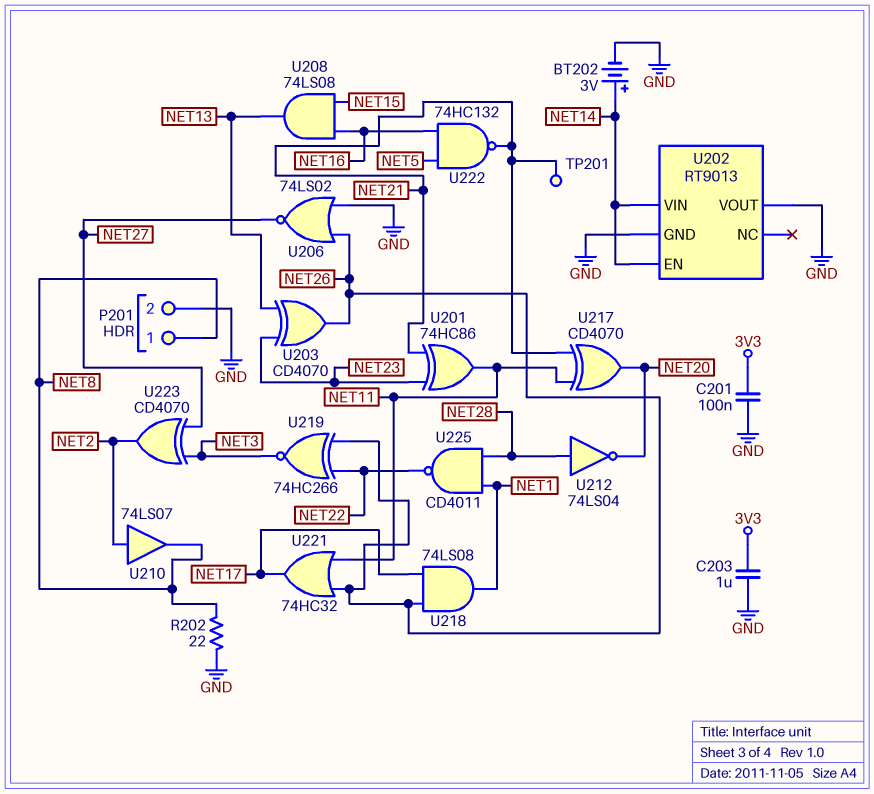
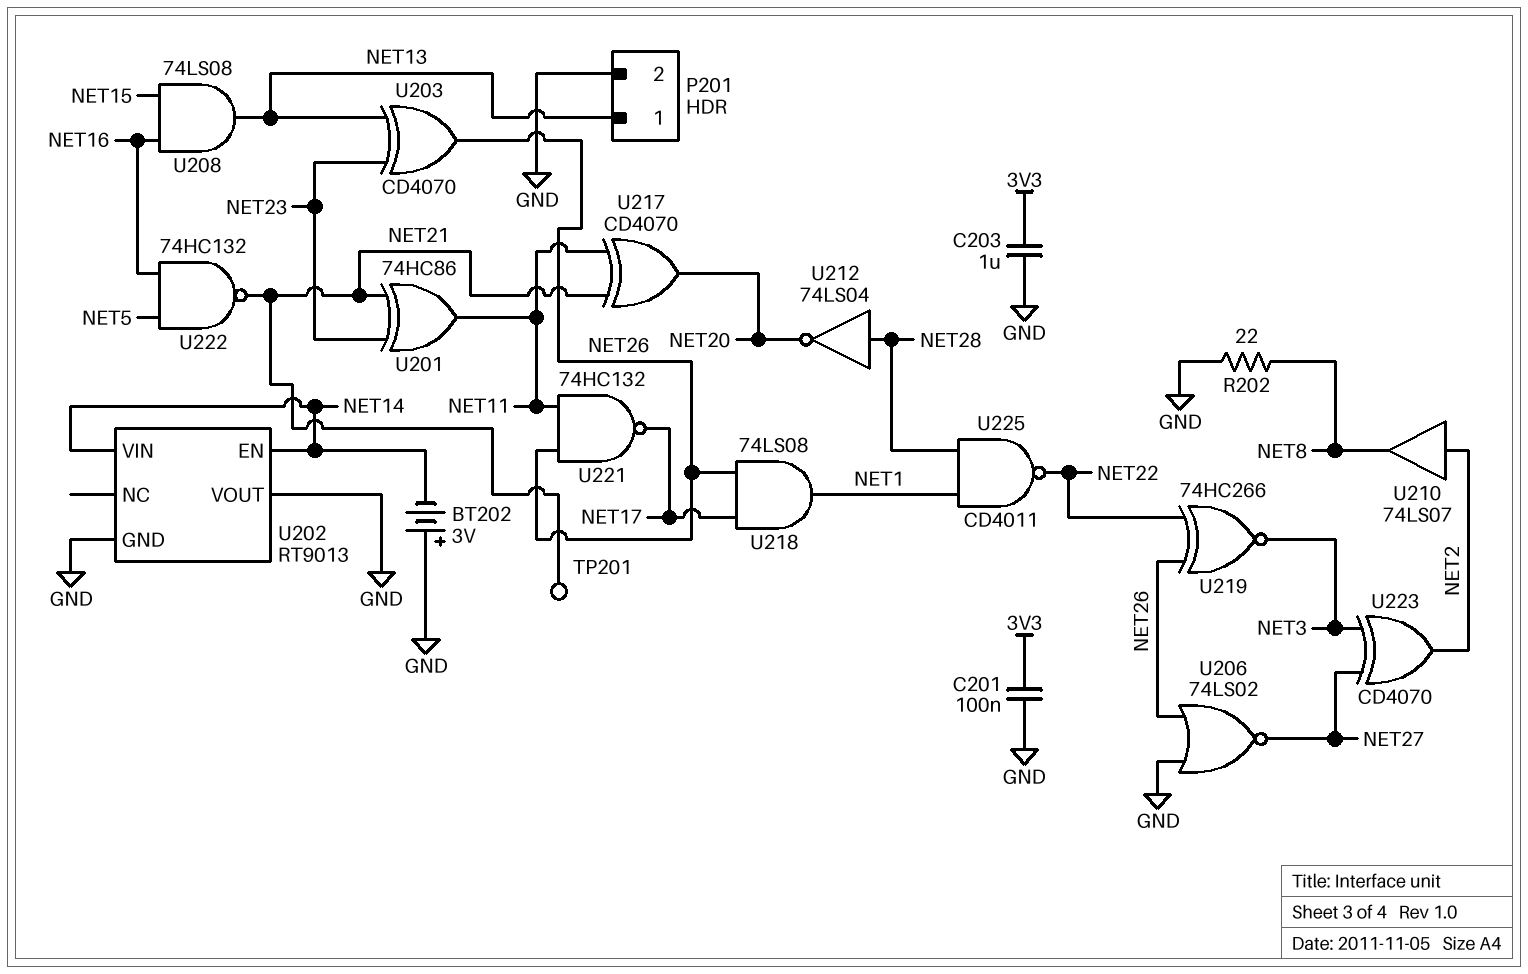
BT202: 3V (plus NET14, minus GND) -> 3V (plus GND, minus NET14)
P201 pin 1: NET8 -> NET13
U221: OR 74HC32 (in NET11, in NET26, out NET17) -> NAND 74HC132 (in NET11, in NET26, out NET17)

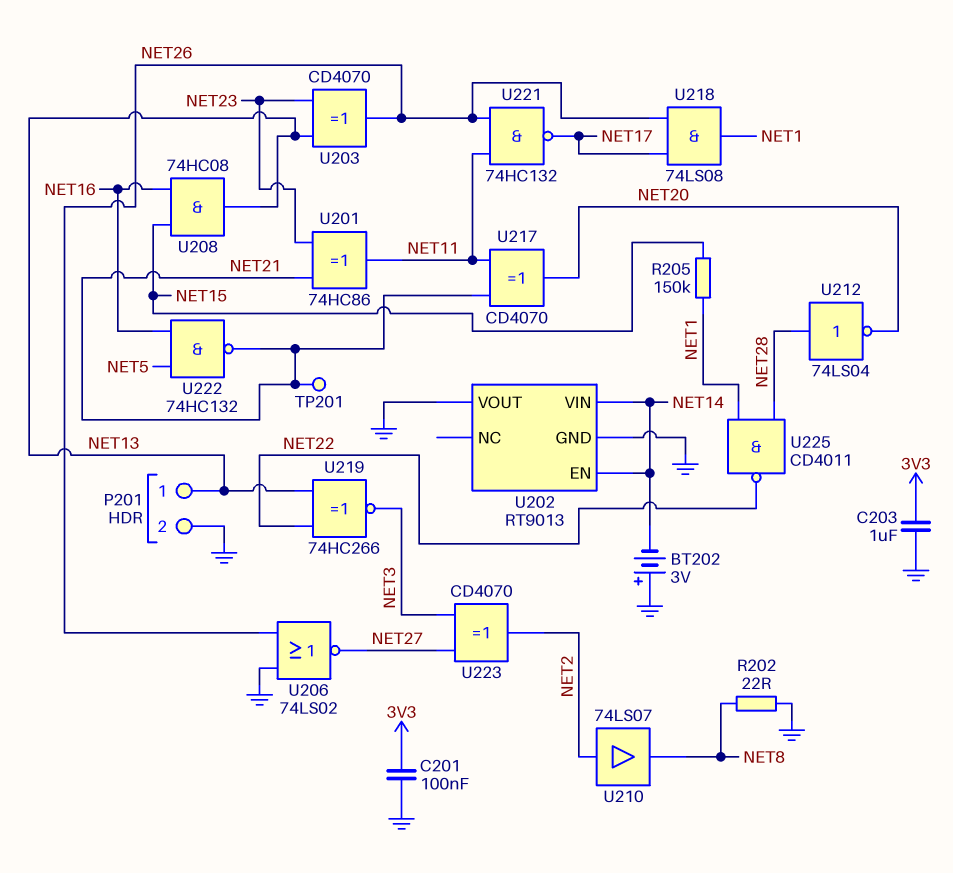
R205: none -> 150k (NET1, NET15)
U208: AND 74LS08 (in NET15, in NET16, out NET13) -> AND 74HC08 (in NET15, in NET16, out NET13)
U219: XNOR 74HC266 (in NET22, in NET26, out NET3) -> XNOR 74HC266 (in NET13, in NET22, out NET3)

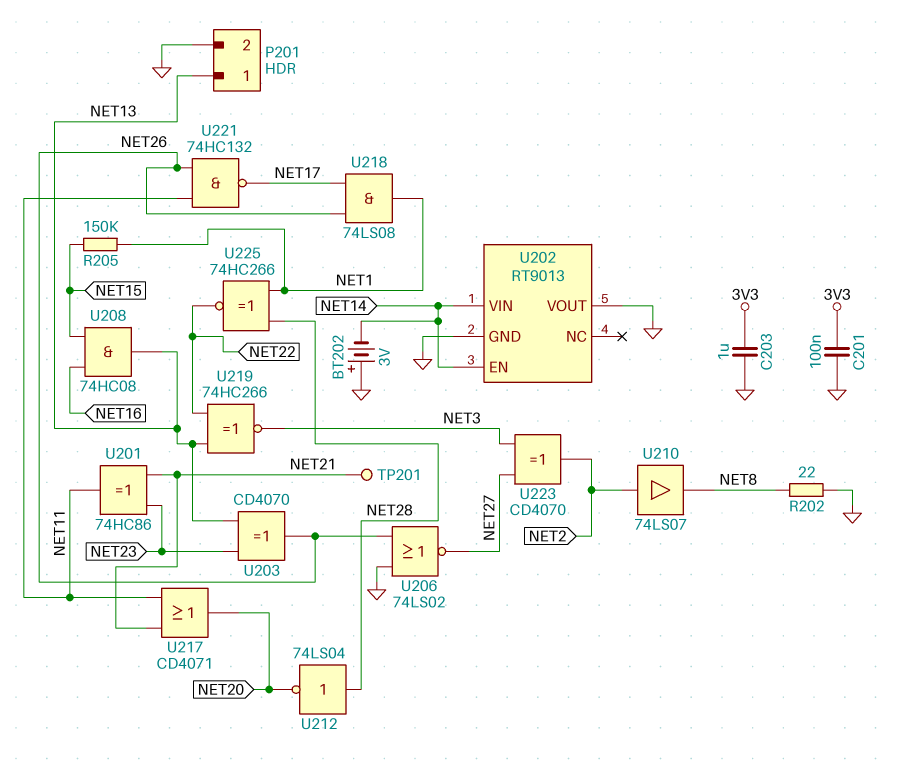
U217: XOR CD4070 (in NET11, in NET21, out NET20) -> OR CD4071 (in NET11, in NET21, out NET20)
U222: NAND 74HC132 (in NET5, in NET16, out NET21) -> none
U225: NAND CD4011 (in NET1, in NET28, out NET22) -> XNOR 74HC266 (in NET1, in NET28, out NET22)

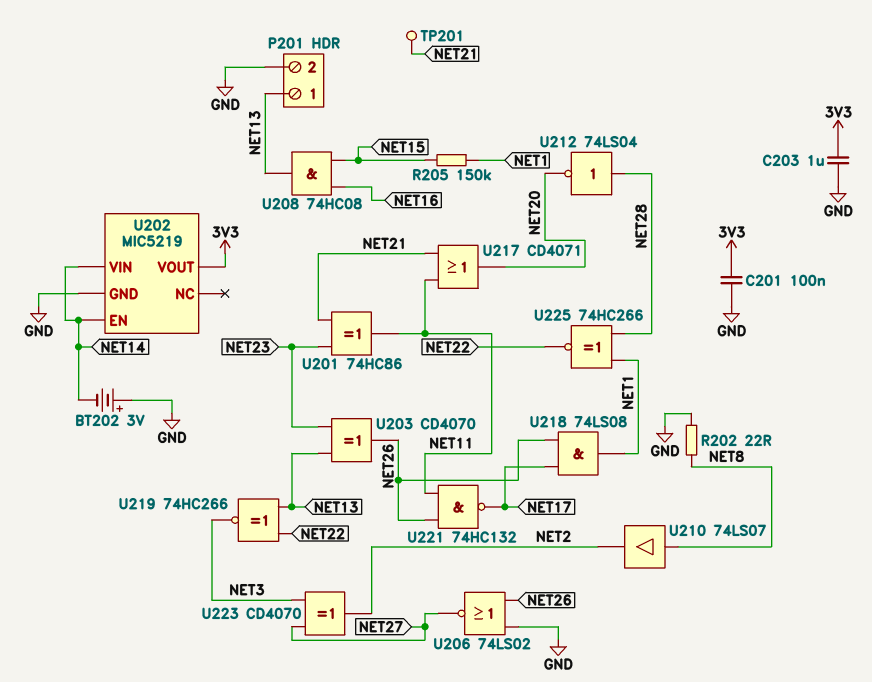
U202: RT9013 -> MIC5219
U202 pin VOUT: GND -> 3V3
U210: buffer 74LS07 (in NET2, out NET8) -> buffer 74LS07 (in NET8, out NET2)

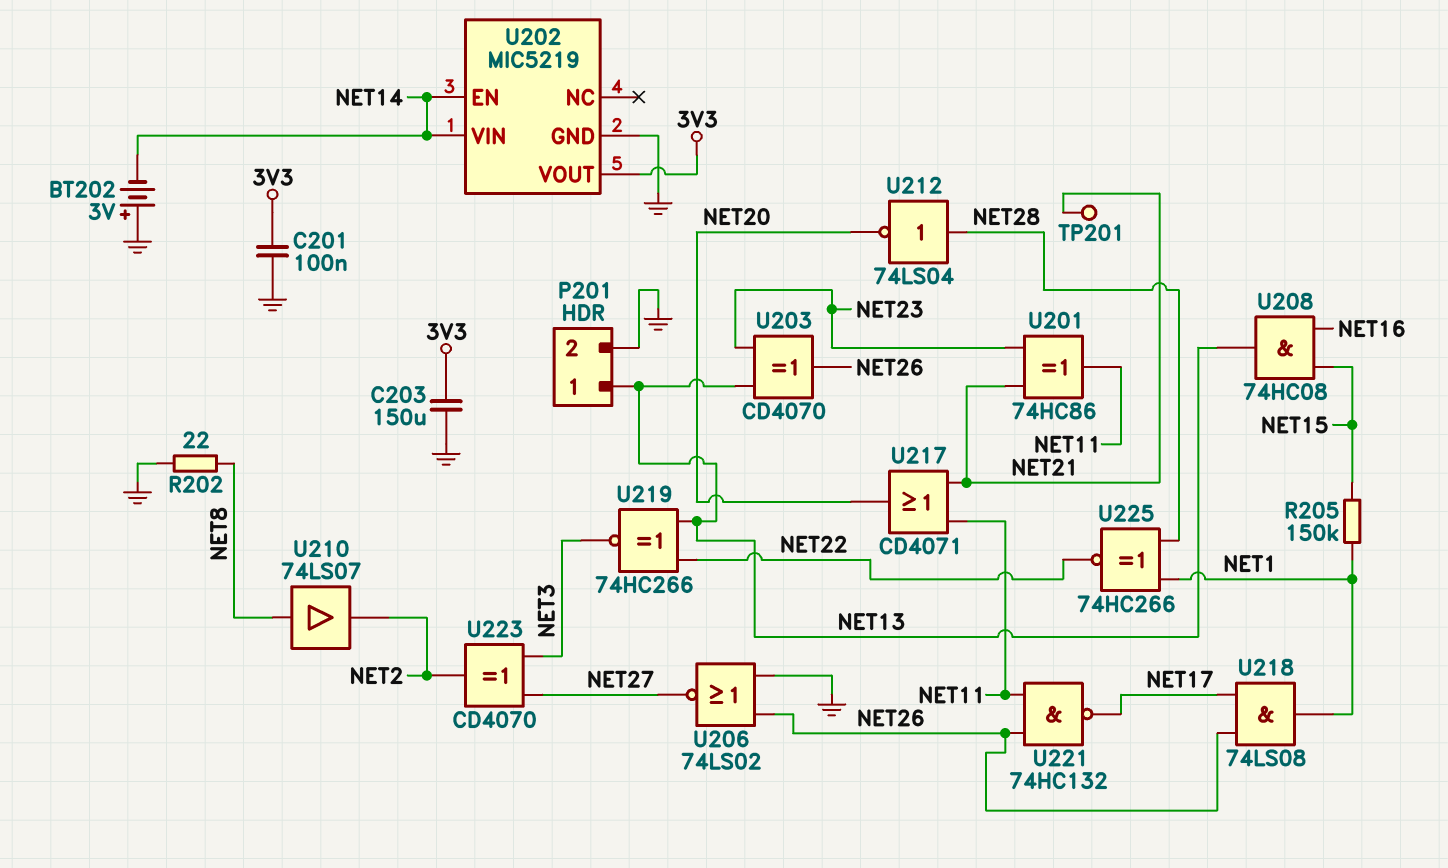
C203: 1uF (3V3, GND) -> 150uF (3V3, GND)

